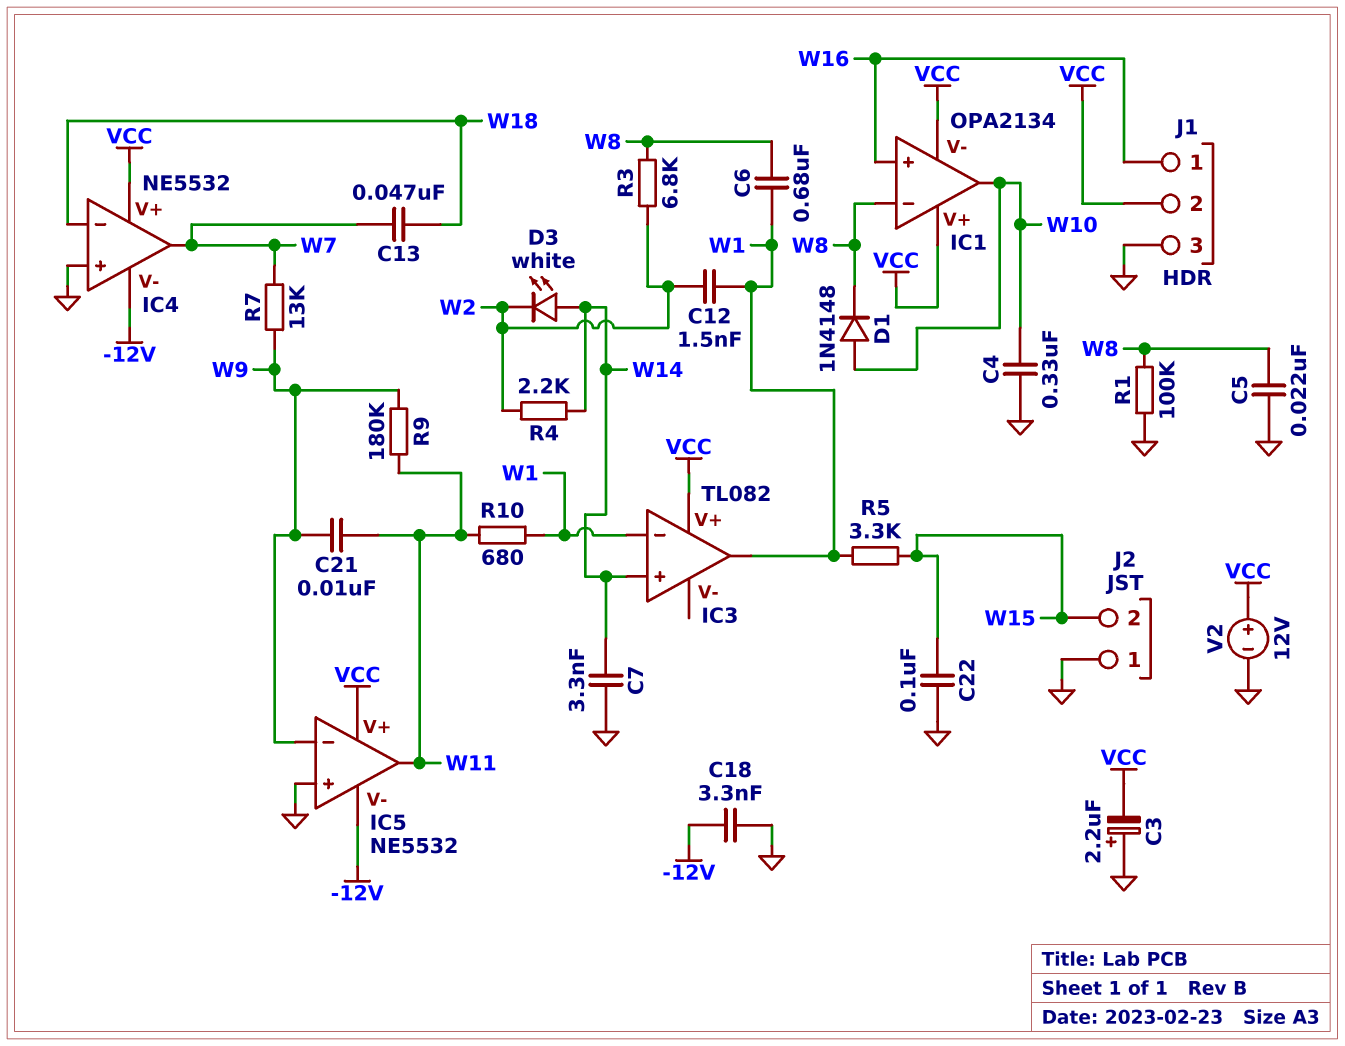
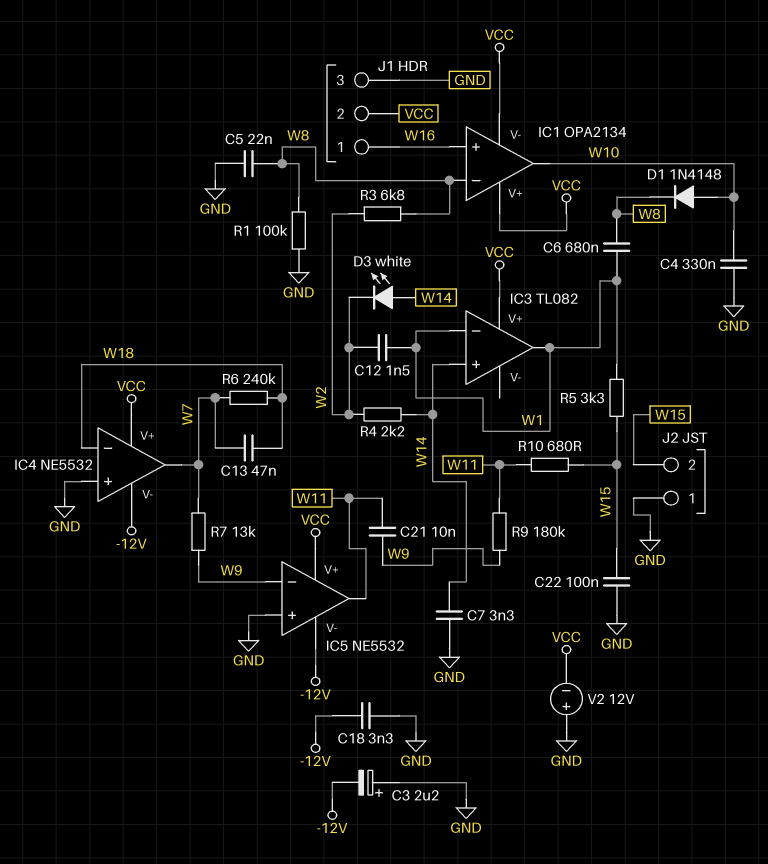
C3: 2.2uF (plus GND, minus VCC) -> 2.2uF (plus GND, minus -12V)
R6: none -> 240k (W7, W18)
R10: 680 (W1, W11) -> 680 (W11, W15)
V2: 12V (plus VCC, minus GND) -> 12V (plus GND, minus VCC)

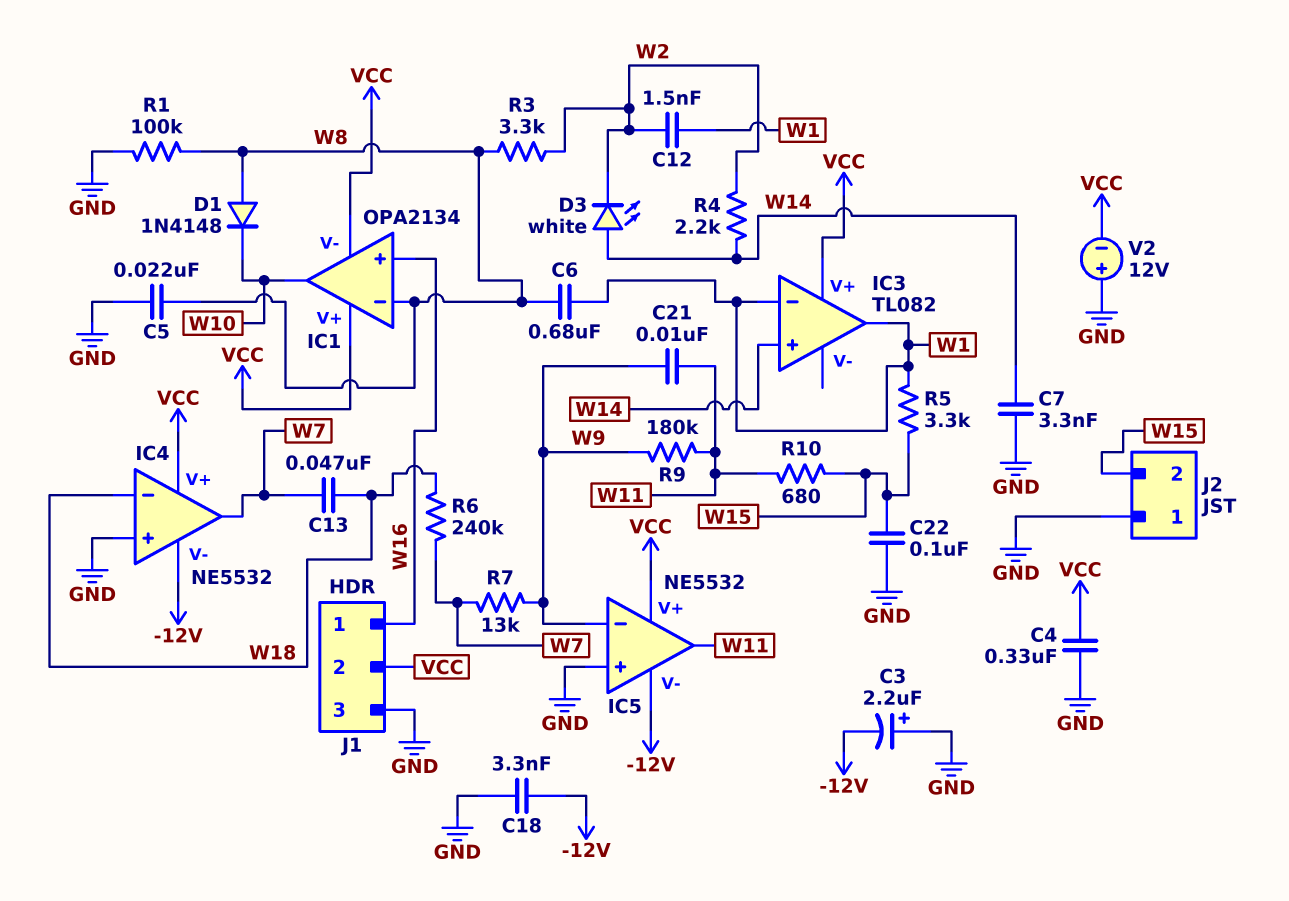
C4: 330nF (GND, W10) -> 330nF (GND, VCC)
D1: diode 1N4148 (A W10, K W8) -> diode 1N4148 (A W8, K W10)
R3: 6.8k (W2, W8) -> 3.3k (W2, W8)

